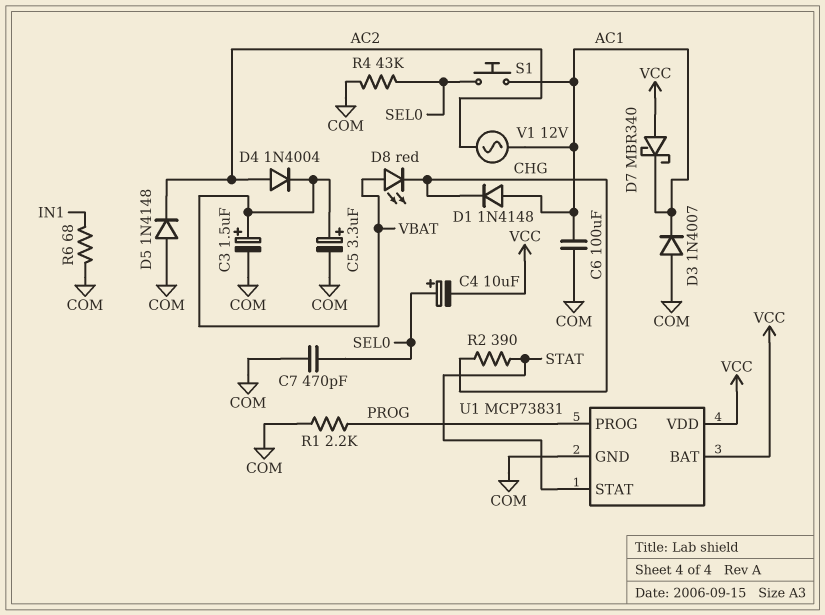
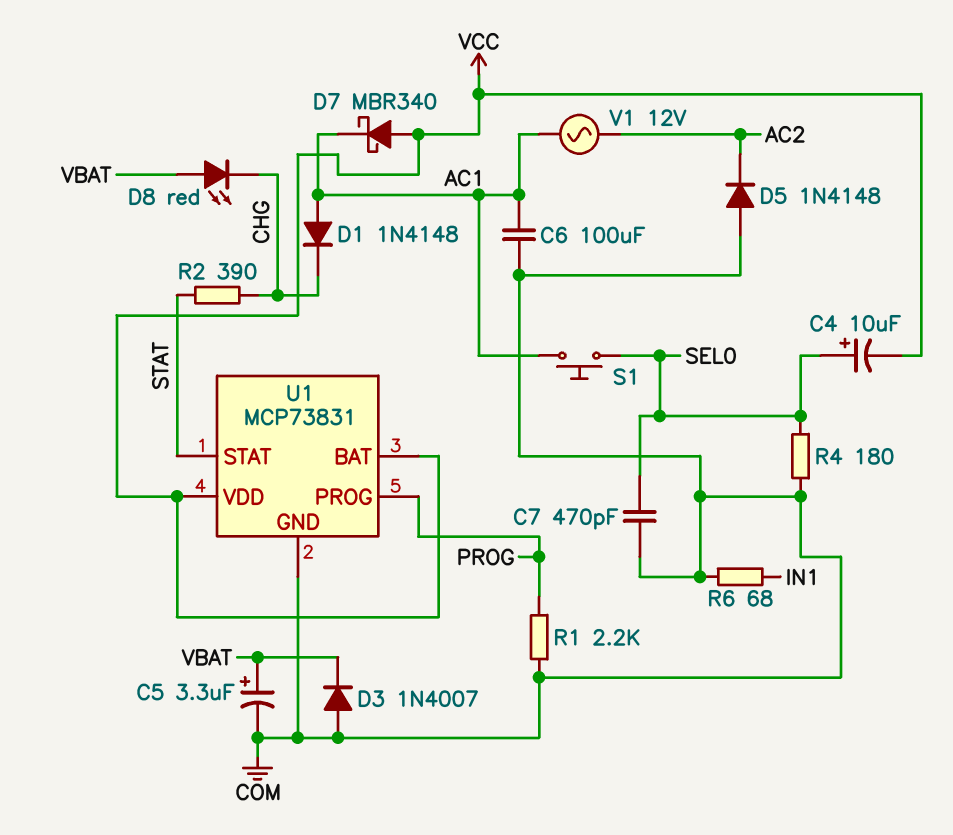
C3: 1.5uF (plus VBAT, minus COM) -> none
D3: diode 1N4007 (A COM, K AC1) -> diode 1N4007 (A COM, K VBAT)
D4: diode 1N4004 (A AC2, K VBAT) -> none
R4: 43k (COM, SEL0) -> 180 (COM, SEL0)

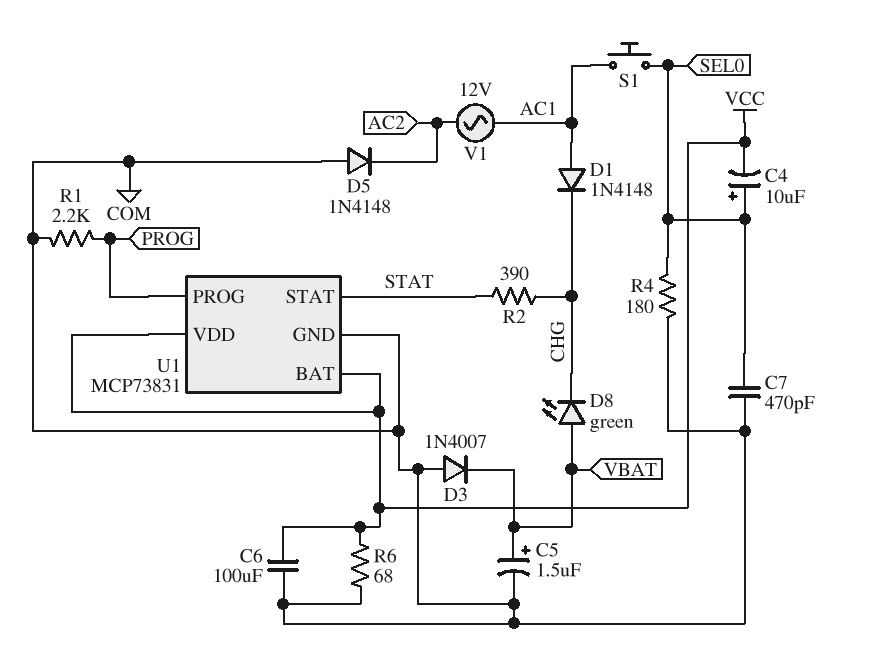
C5: 3.3uF (plus VBAT, minus COM) -> 1.5uF (plus VBAT, minus COM)
C6: 100uF (AC1, COM) -> 100uF (COM, VCC)
D7: schottky MBR340 (A VCC, K AC1) -> none
D8: LED red (A VBAT, K CHG) -> LED green (A VBAT, K CHG)
R6: 68 (COM, IN1) -> 68 (COM, VCC)

